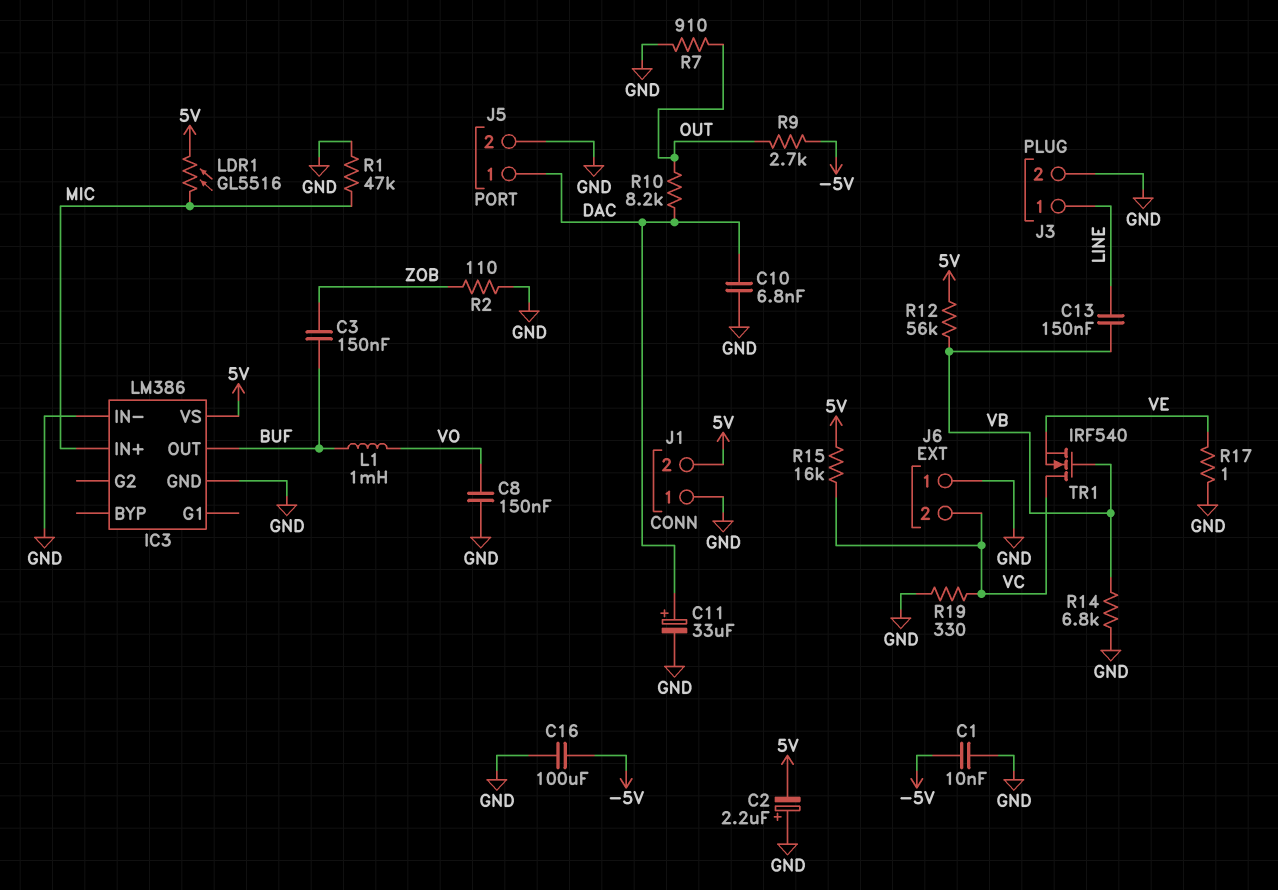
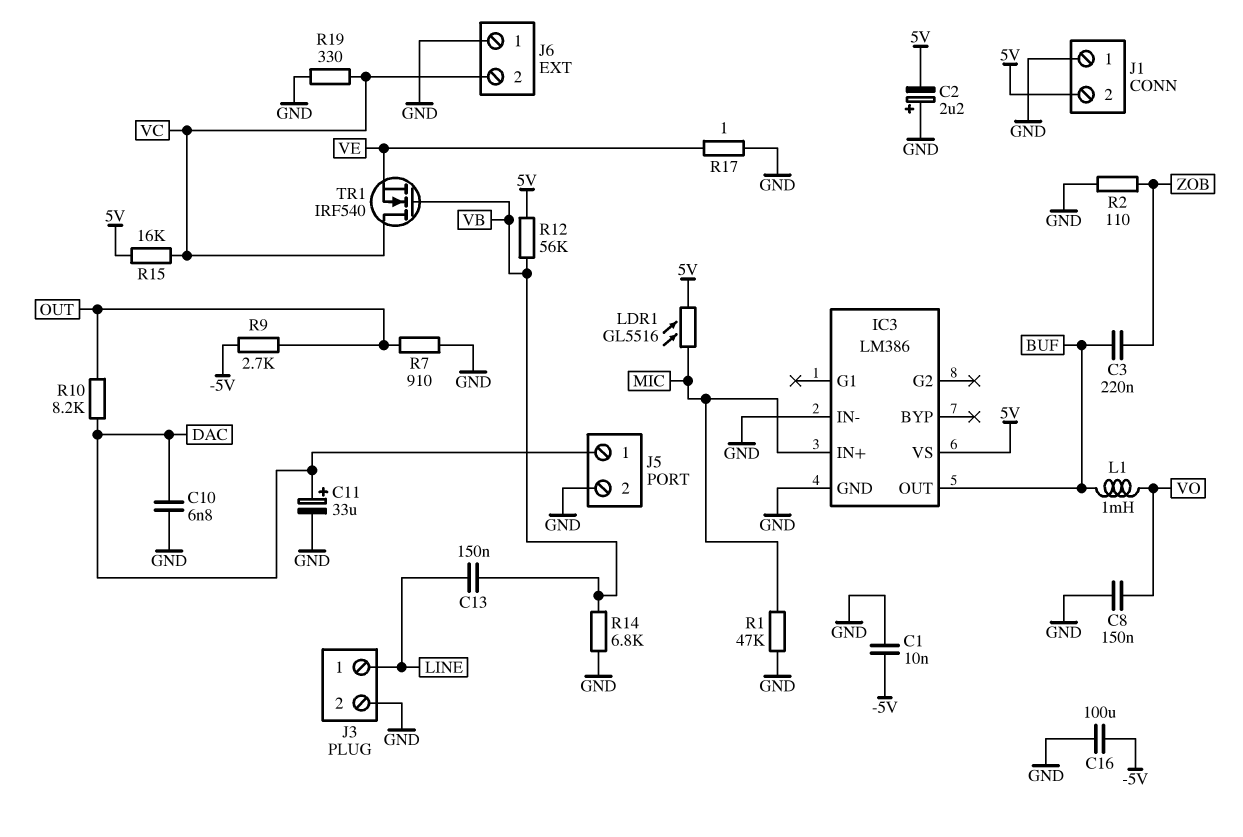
C3: 150nF (BUF, ZOB) -> 220nF (BUF, ZOB)

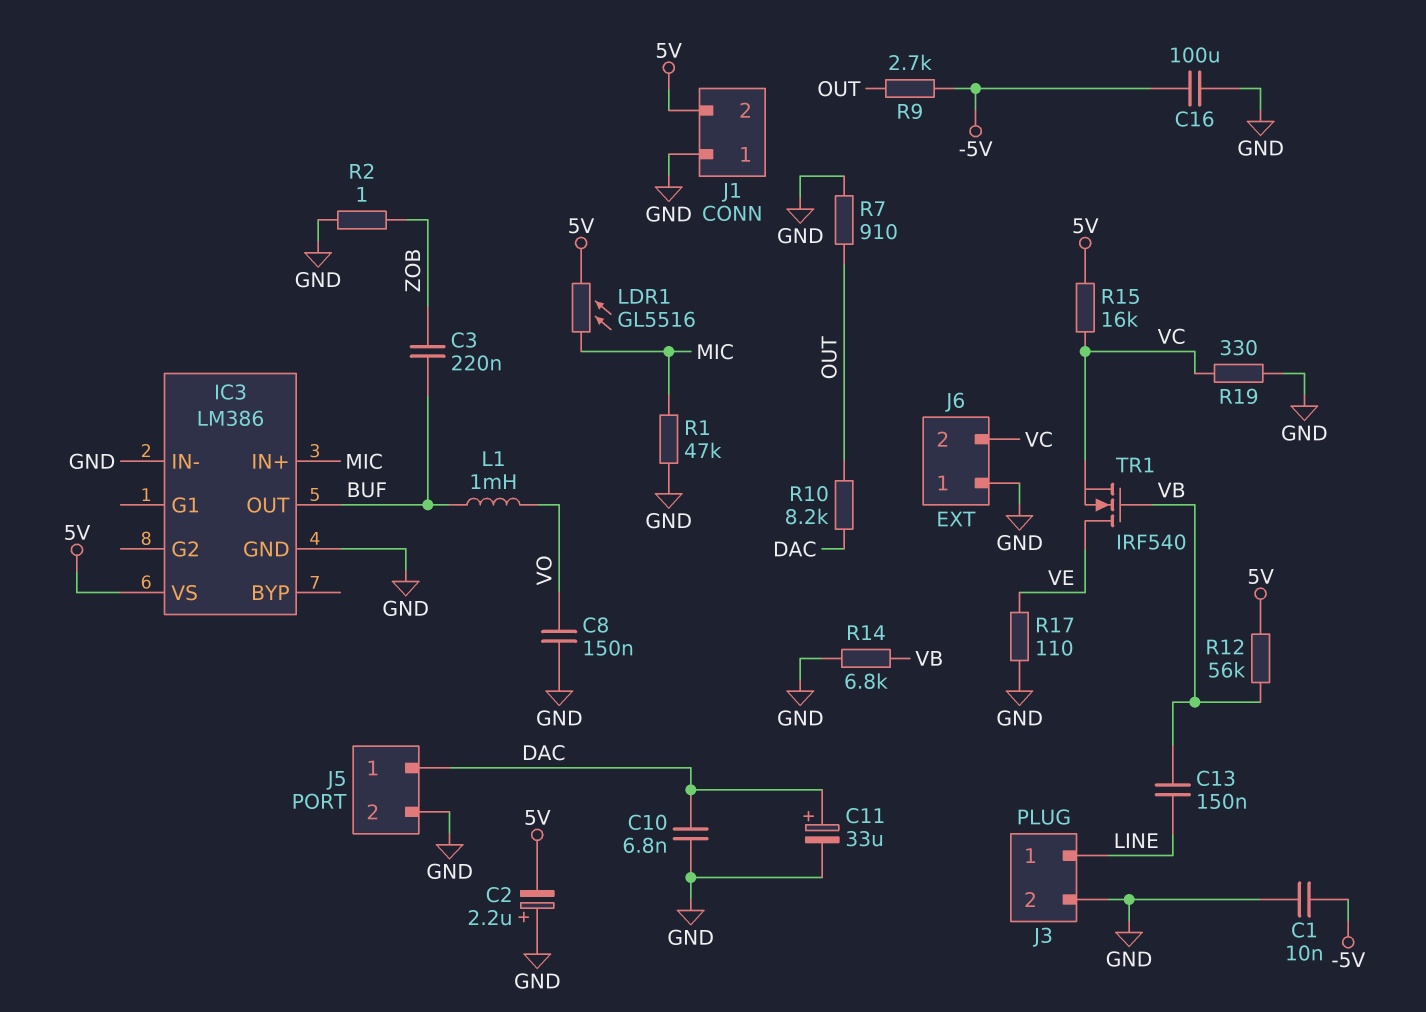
R2: 110 (GND, ZOB) -> 1 (GND, ZOB)
R17: 1 (GND, VE) -> 110 (GND, VE)
TR1: NMOS IRF540 (G VB, D VC, S VE) -> NMOS IRF540 (G VB, D VE, S VC)

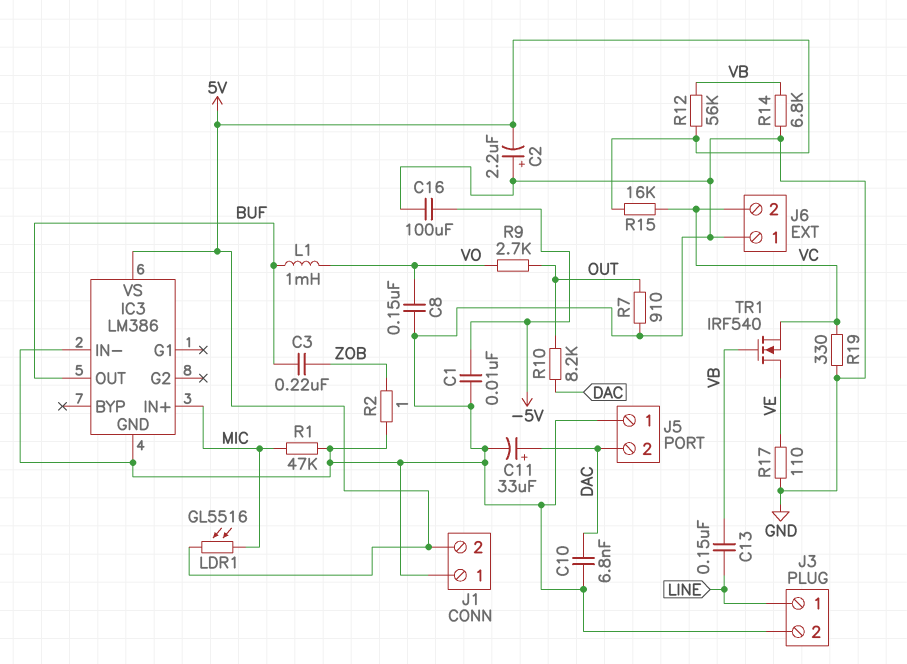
J5 pin 1: DAC -> GND
J5 pin 2: GND -> DAC
R9: 2.7k (-5V, OUT) -> 2.7k (OUT, VO)

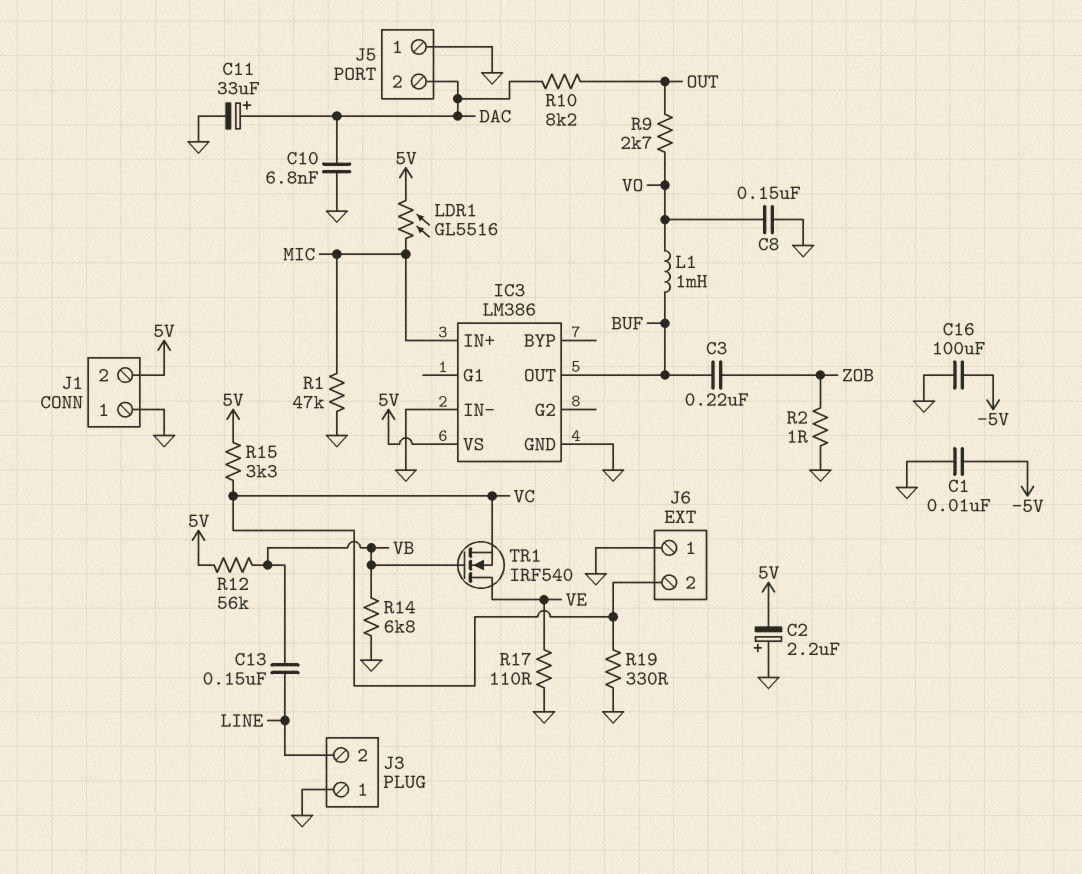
J3 pin 1: LINE -> GND
J3 pin 2: GND -> LINE
R7: 910 (GND, OUT) -> none
R15: 16k (5V, VC) -> 3.3k (5V, VC)

